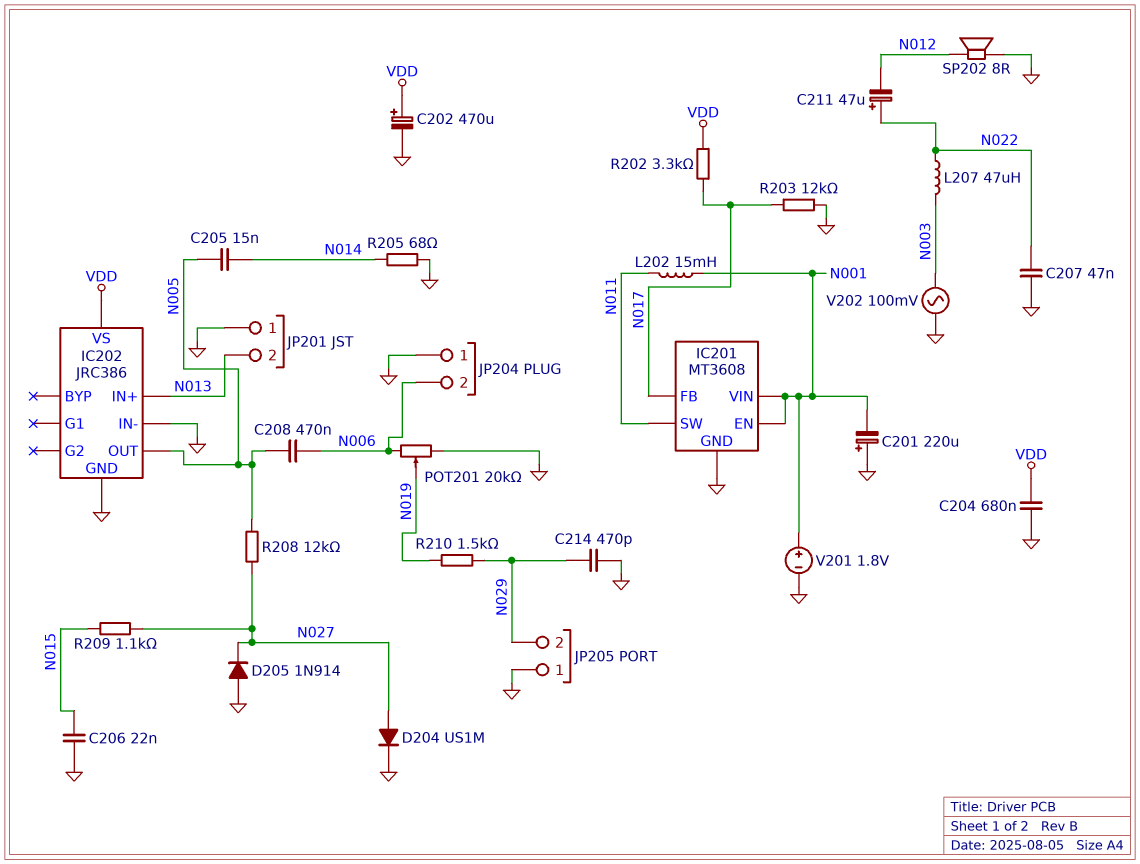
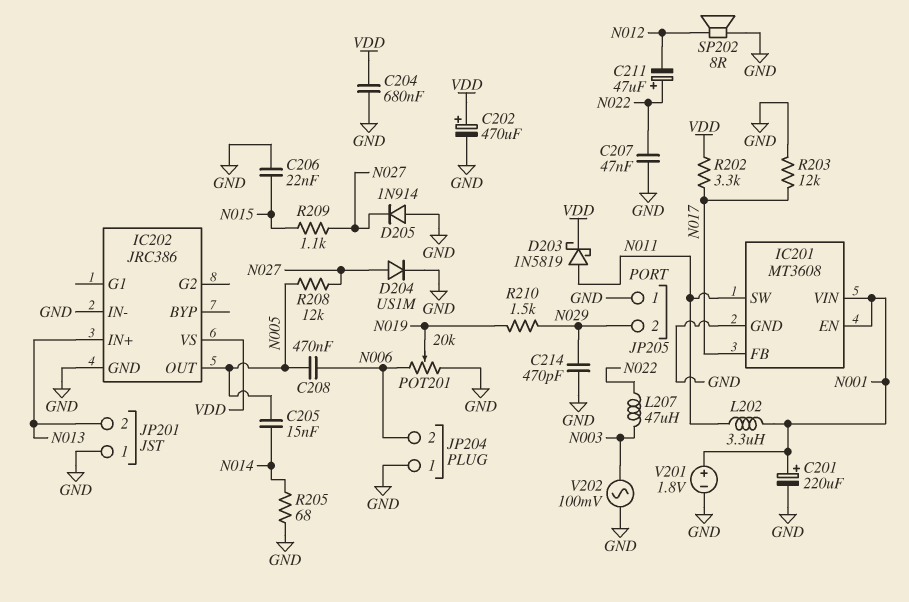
C201: 220uF (plus GND, minus N001) -> 220uF (plus N001, minus GND)
D203: none -> schottky 1N5819 (A N011, K VDD)
L202: 15mH (N001, N011) -> 3.3uH (N001, N011)

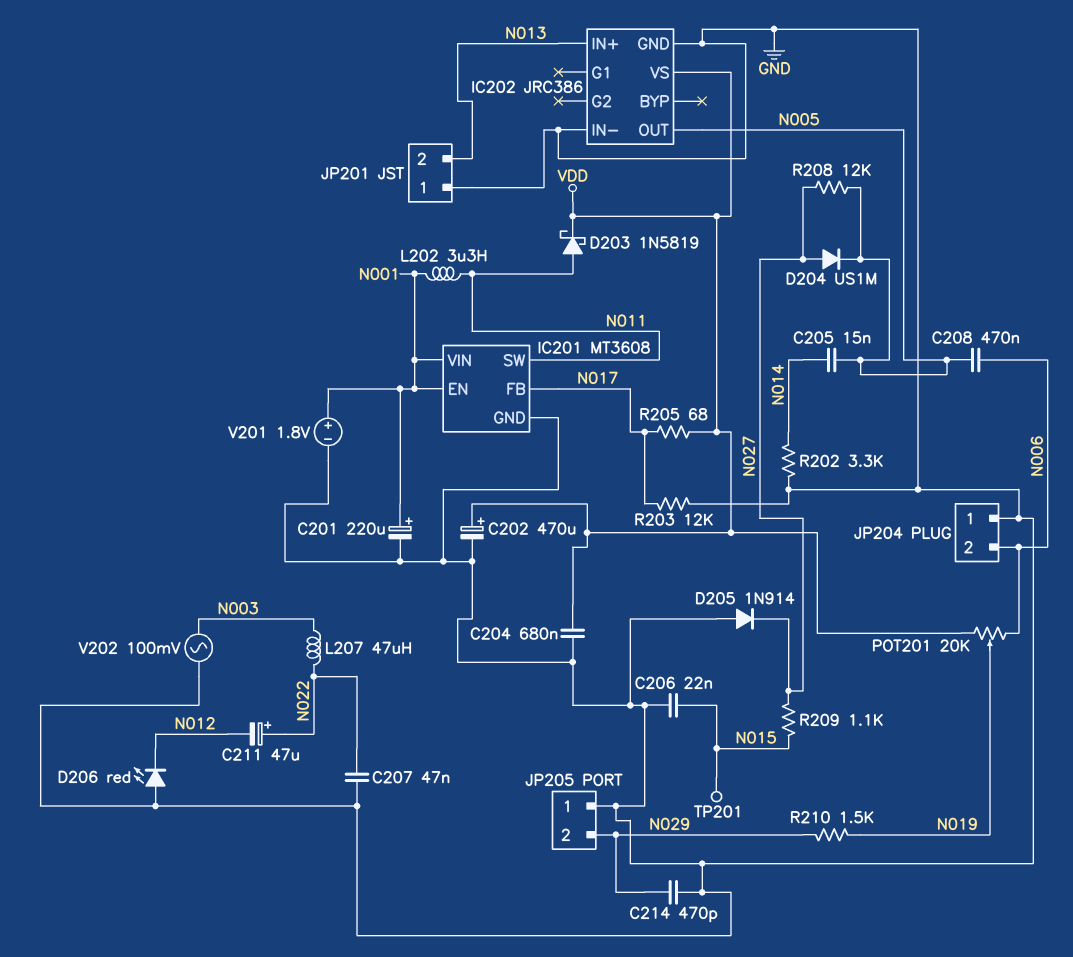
D204: diode US1M (A N027, K GND) -> diode US1M (A N027, K N005)
D206: none -> LED red (A GND, K N012)
POT201: 20k (GND, N006, wiper N019) -> 20k (N006, VDD, wiper N019)
R202: 3.3k (N017, VDD) -> 3.3k (GND, N014)
R205: 68 (GND, N014) -> 68 (N017, VDD)
SP202: speaker 8R (GND, N012) -> none
TP201: none -> test point (N015)

